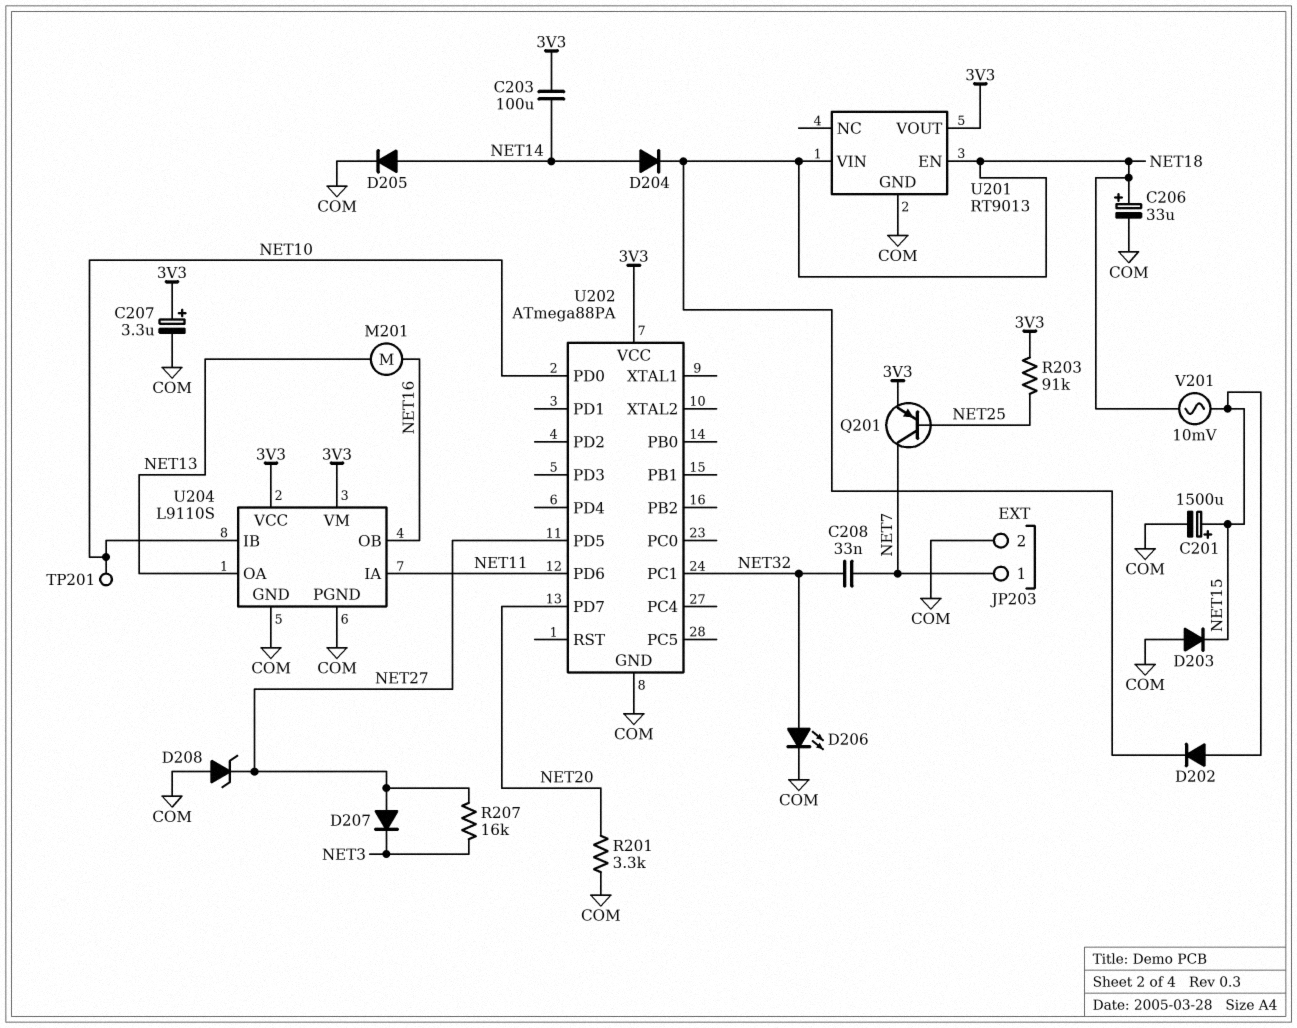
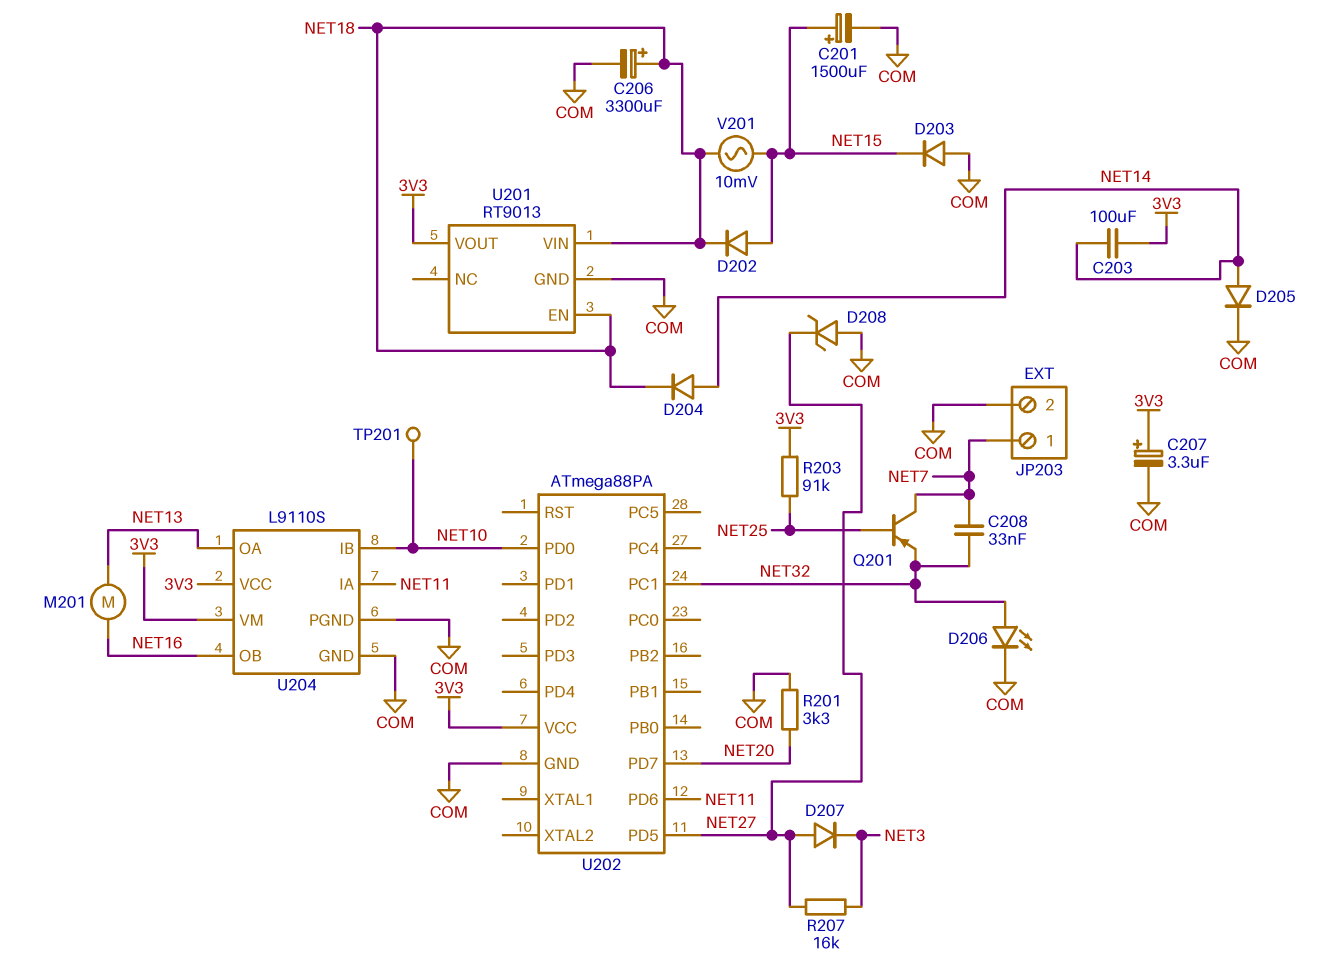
C206: 33uF (plus NET18, minus COM) -> 3300uF (plus NET18, minus COM)
Q201: PNP (B NET25, C NET7, E 3V3) -> PNP (B NET25, C NET7, E NET32)

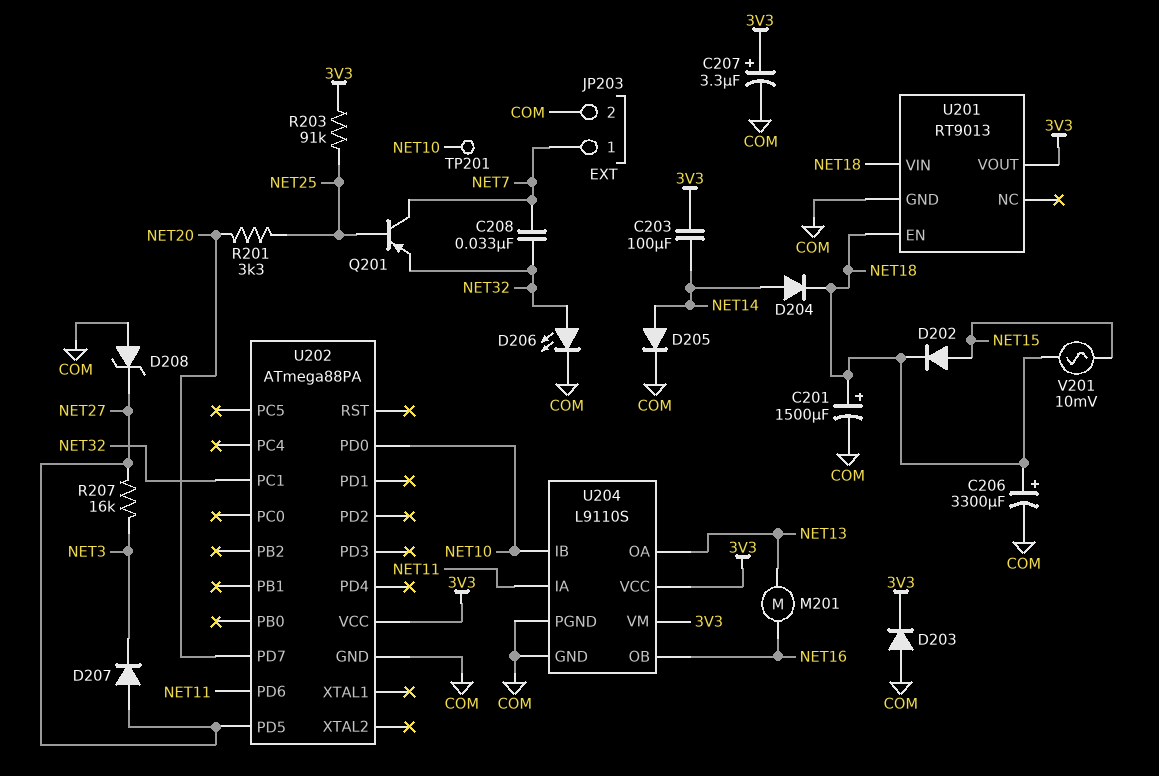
C201: 1500uF (plus NET15, minus COM) -> 1500uF (plus NET18, minus COM)
D203: diode (A COM, K NET15) -> diode (A COM, K 3V3)
R201: 3.3k (COM, NET20) -> 3.3k (NET20, NET25)

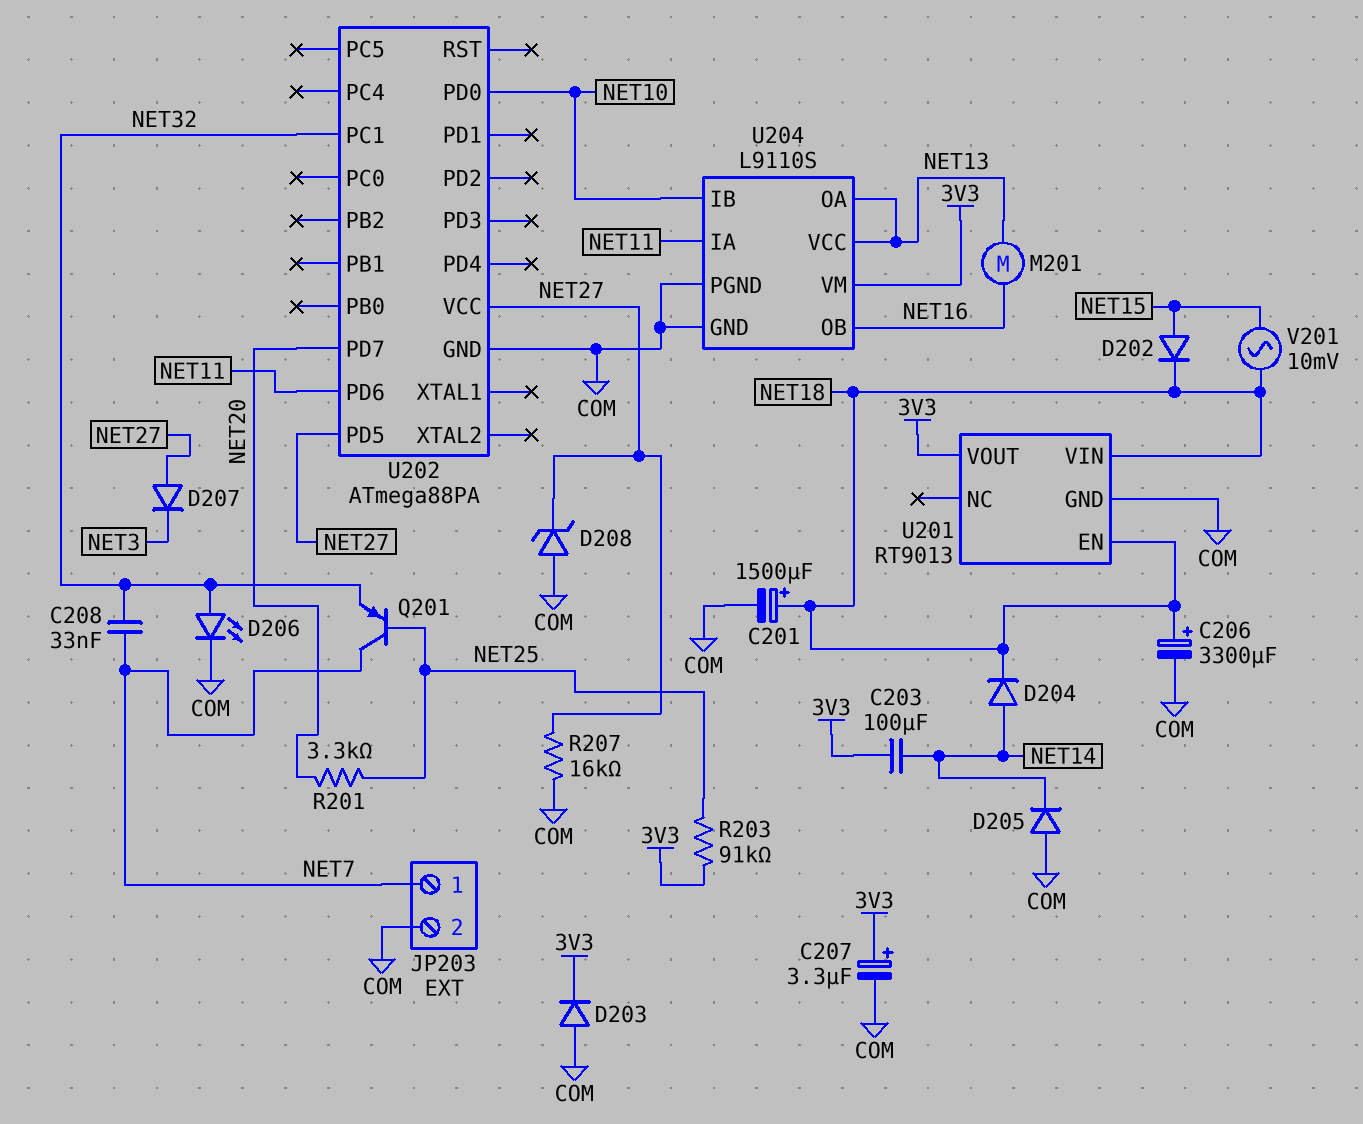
D205: diode (A NET14, K COM) -> diode (A COM, K NET14)
R207: 16k (NET3, NET27) -> 16k (COM, NET27)
TP201: test point (NET10) -> none
U202 pin VCC: 3V3 -> NET27
U204 pin VCC: 3V3 -> NET13

